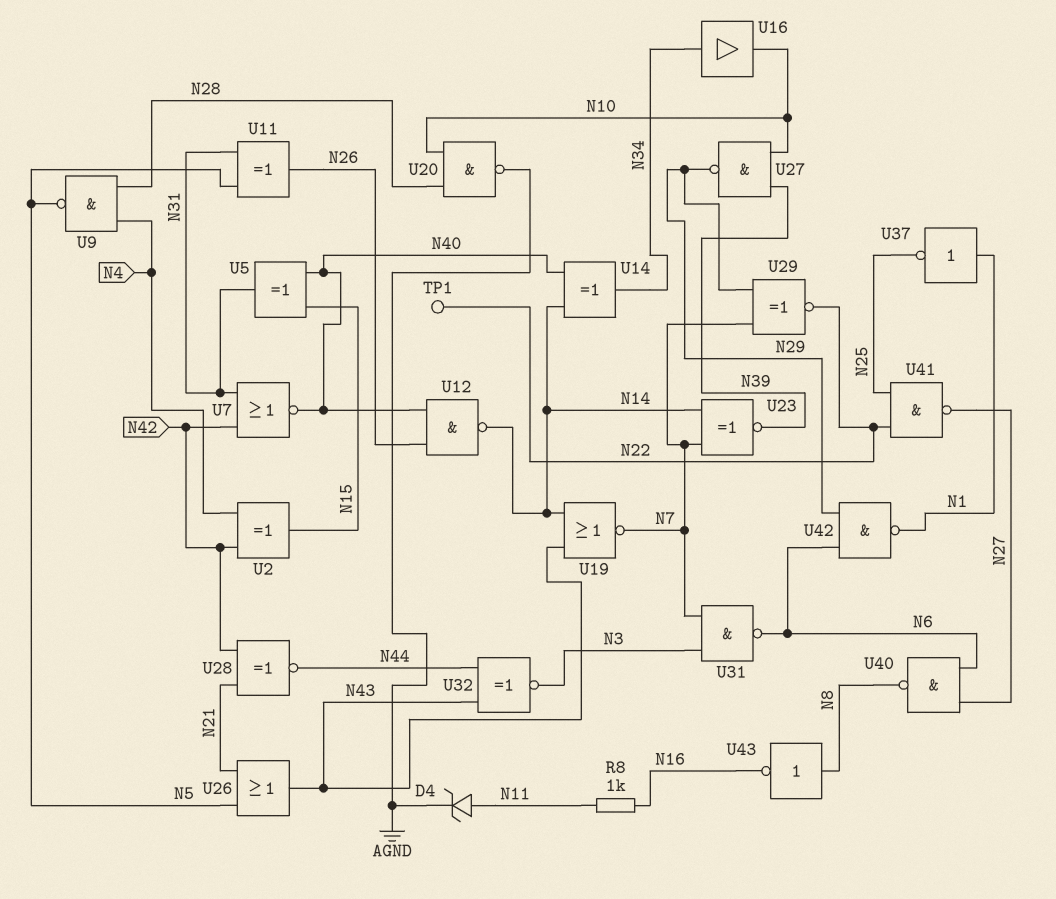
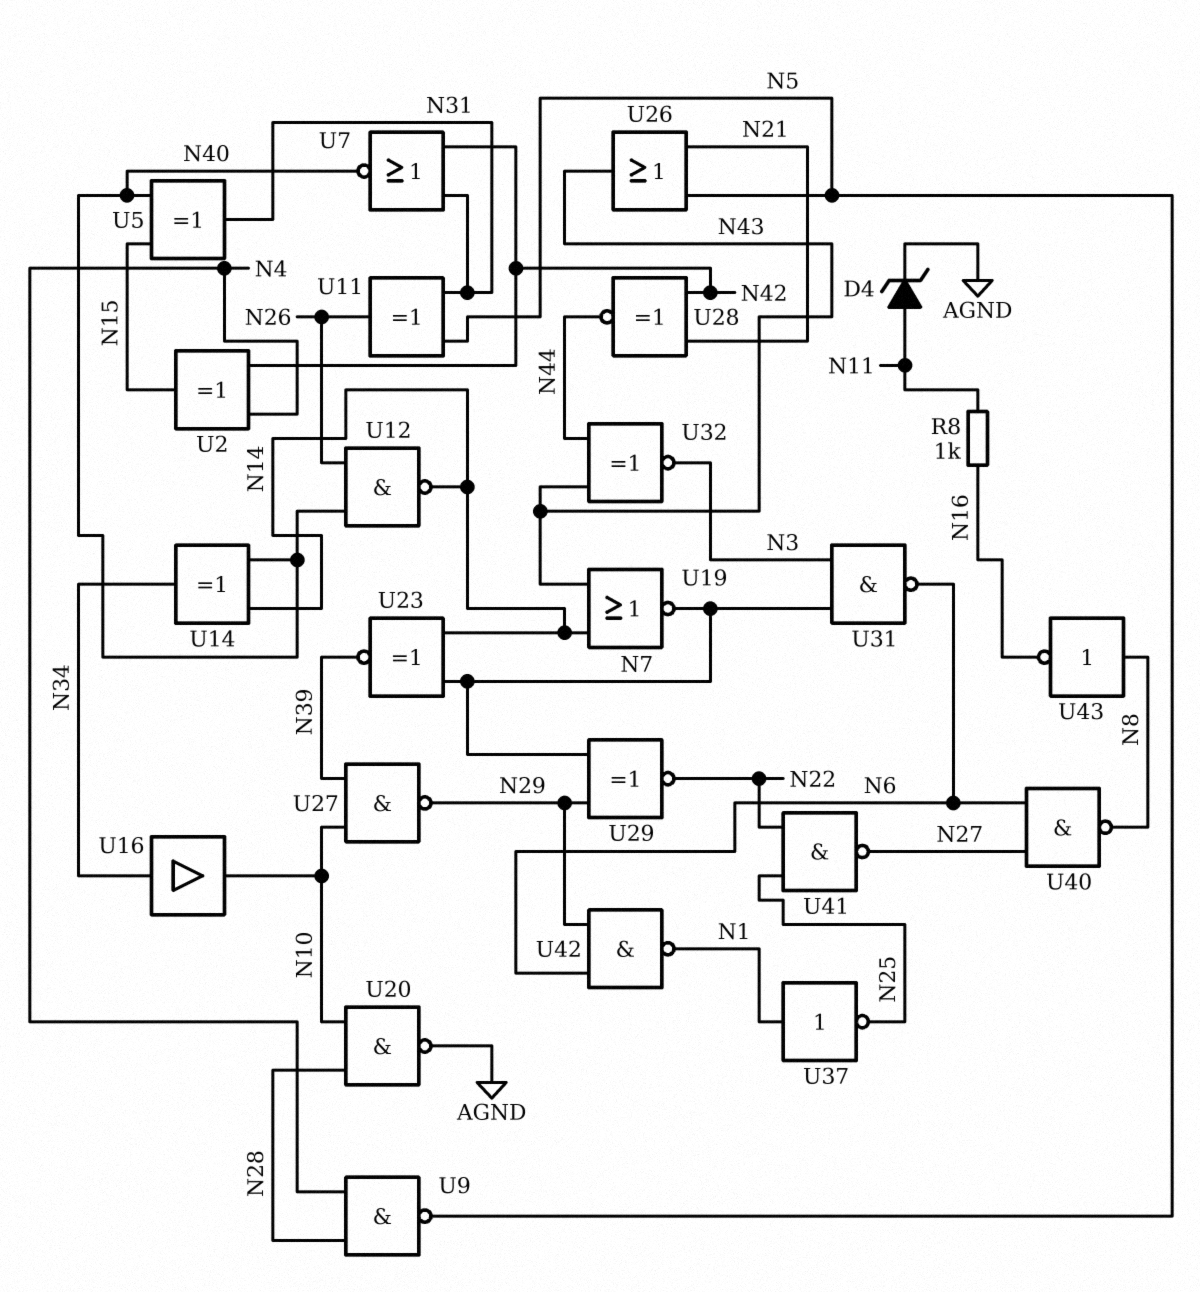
TP1: test point (N22) -> none

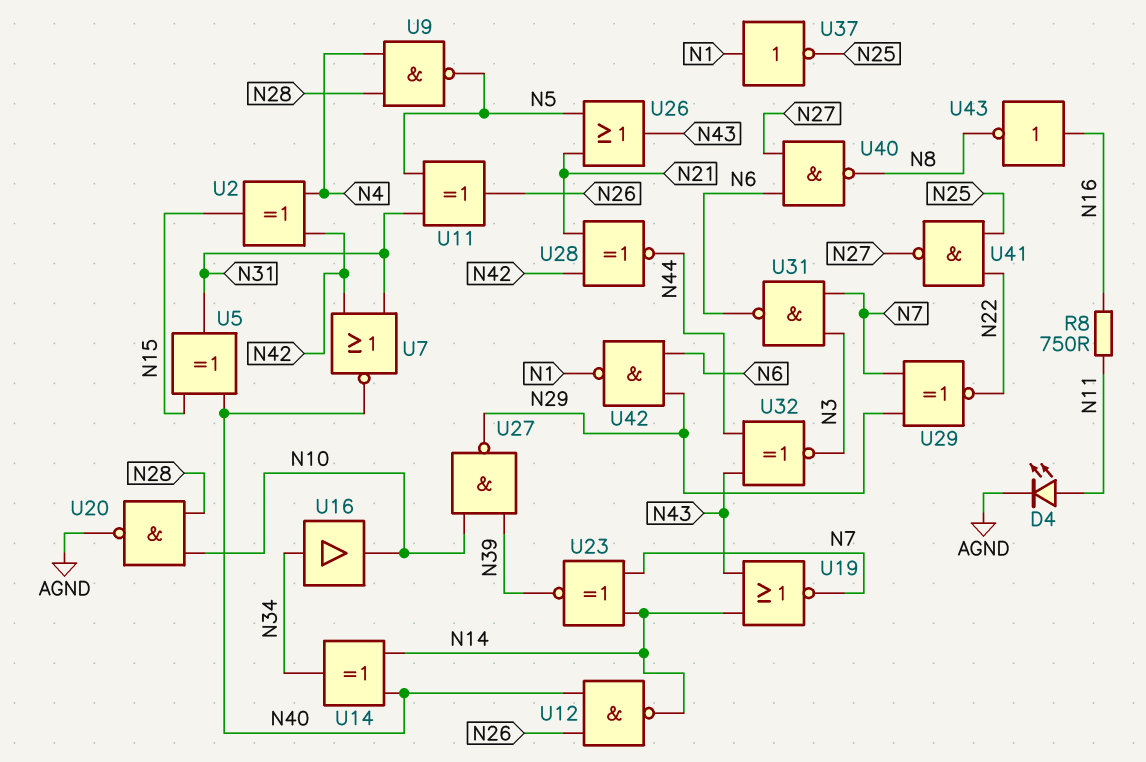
D4: zener (A N11, K AGND) -> LED (A N11, K AGND)
R8: 1k (N11, N16) -> 750 (N11, N16)
U43: NOT (in N8, out N16) -> NOT (in N16, out N8)

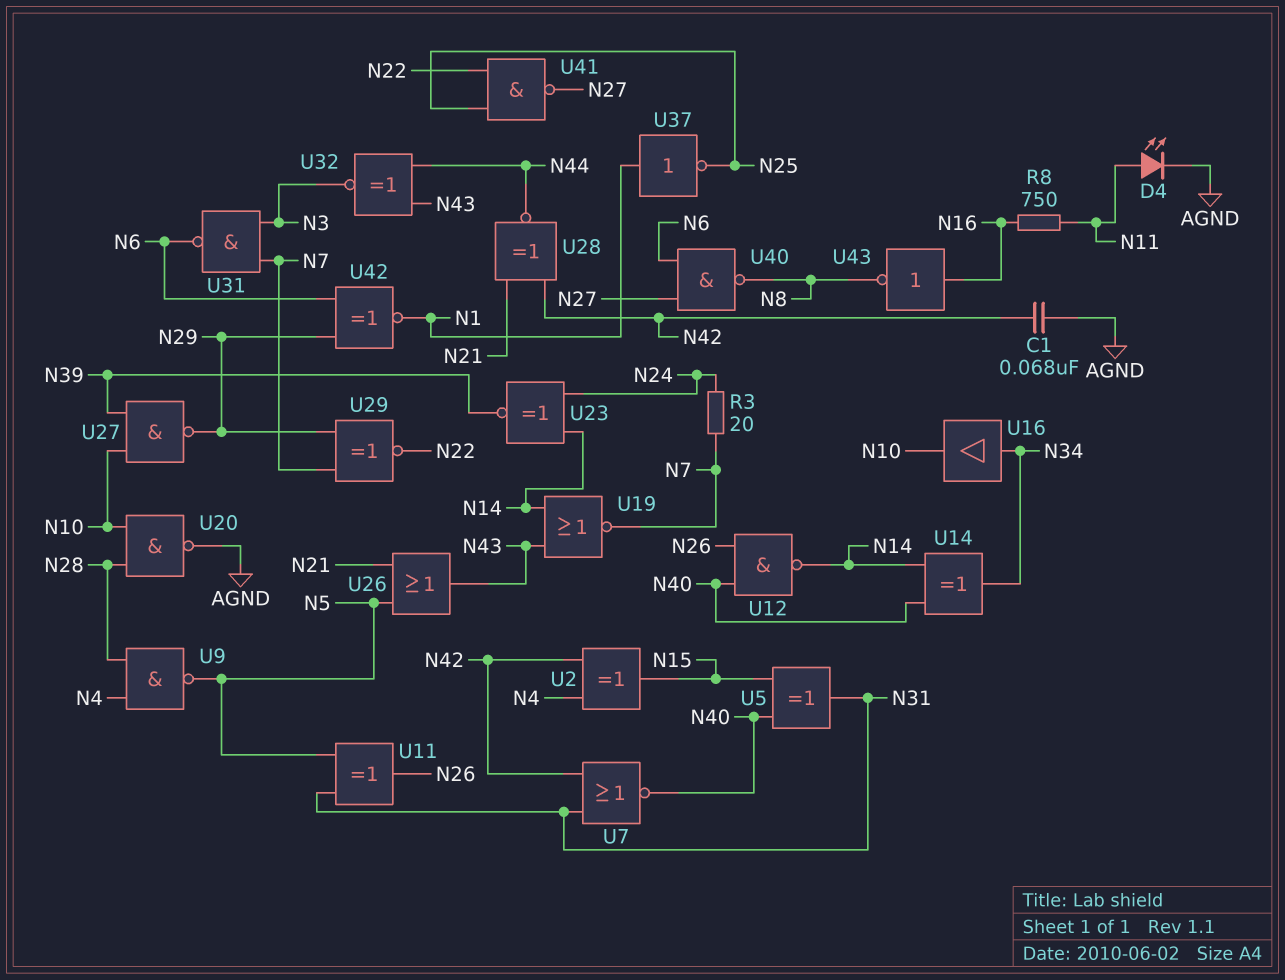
C1: none -> 68nF (AGND, N42)
R3: none -> 20 (N7, N24)
U23: XNOR (in N7, in N14, out N39) -> XNOR (in N14, in N24, out N39)
U42: NAND (in N6, in N29, out N1) -> XNOR (in N6, in N29, out N1)

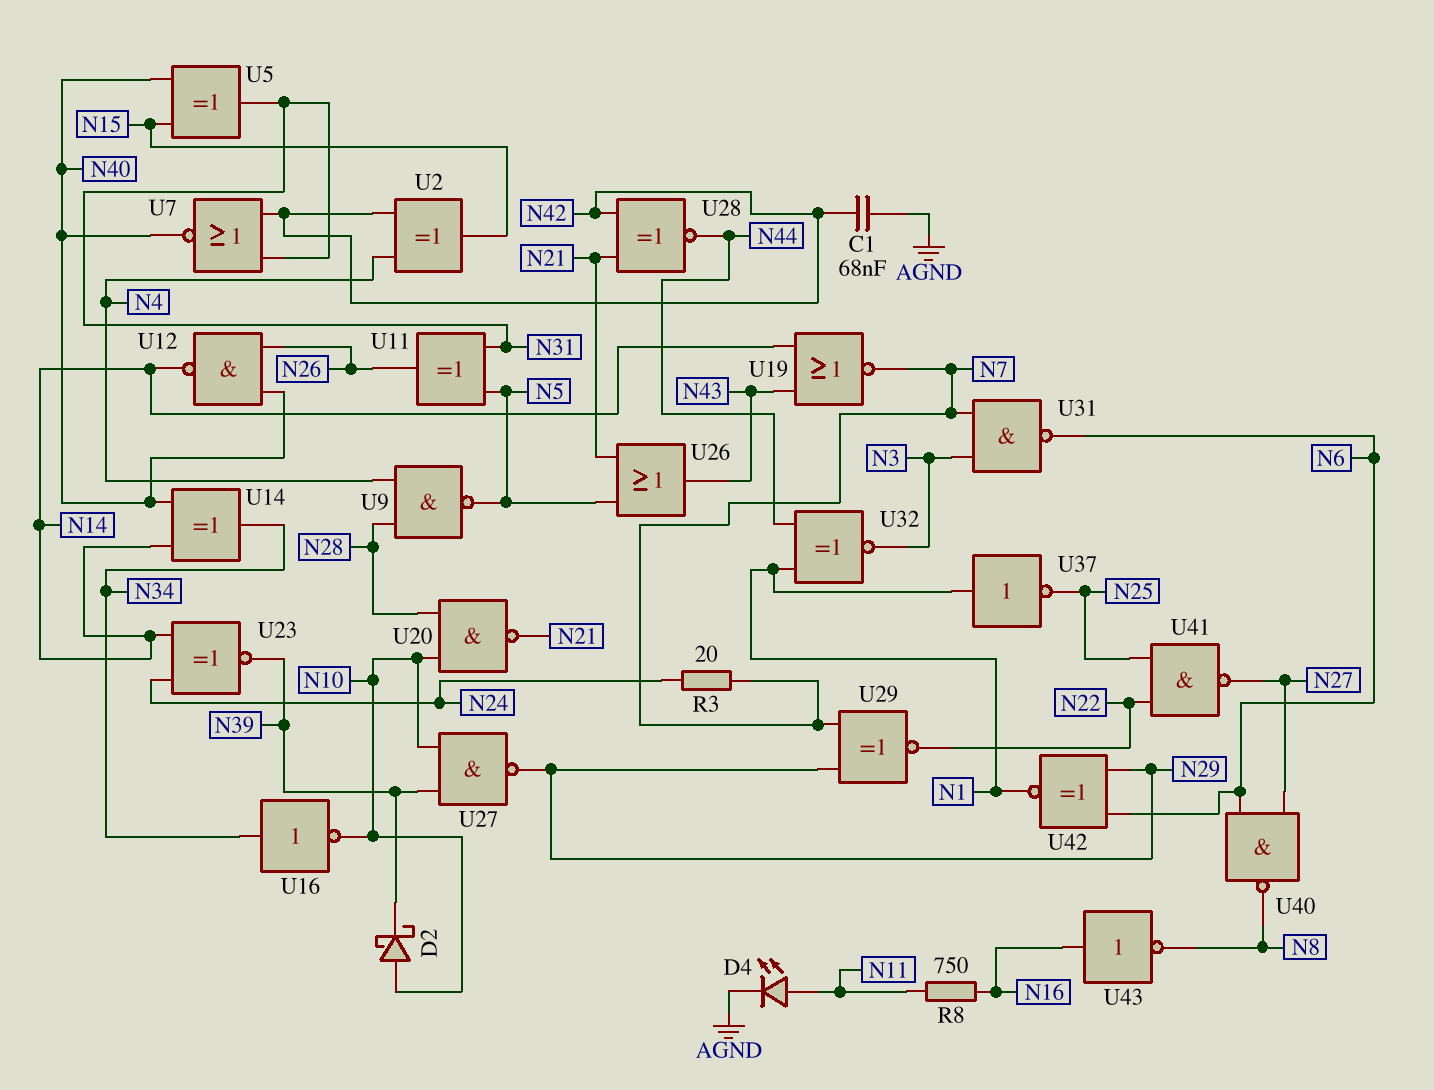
D2: none -> schottky (A N10, K N39)
U16: buffer (in N34, out N10) -> NOT (in N34, out N10)
U20: NAND (in N10, in N28, out AGND) -> NAND (in N10, in N28, out N21)
U32: XNOR (in N43, in N44, out N3) -> XNOR (in N1, in N44, out N3)

